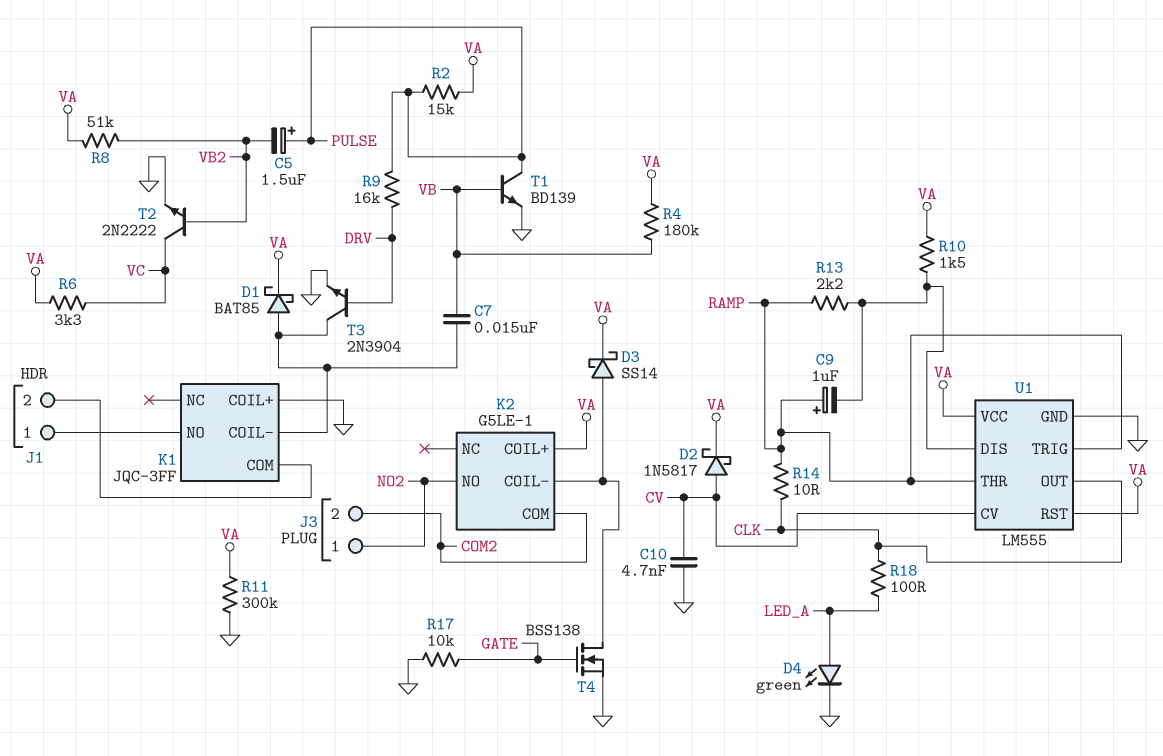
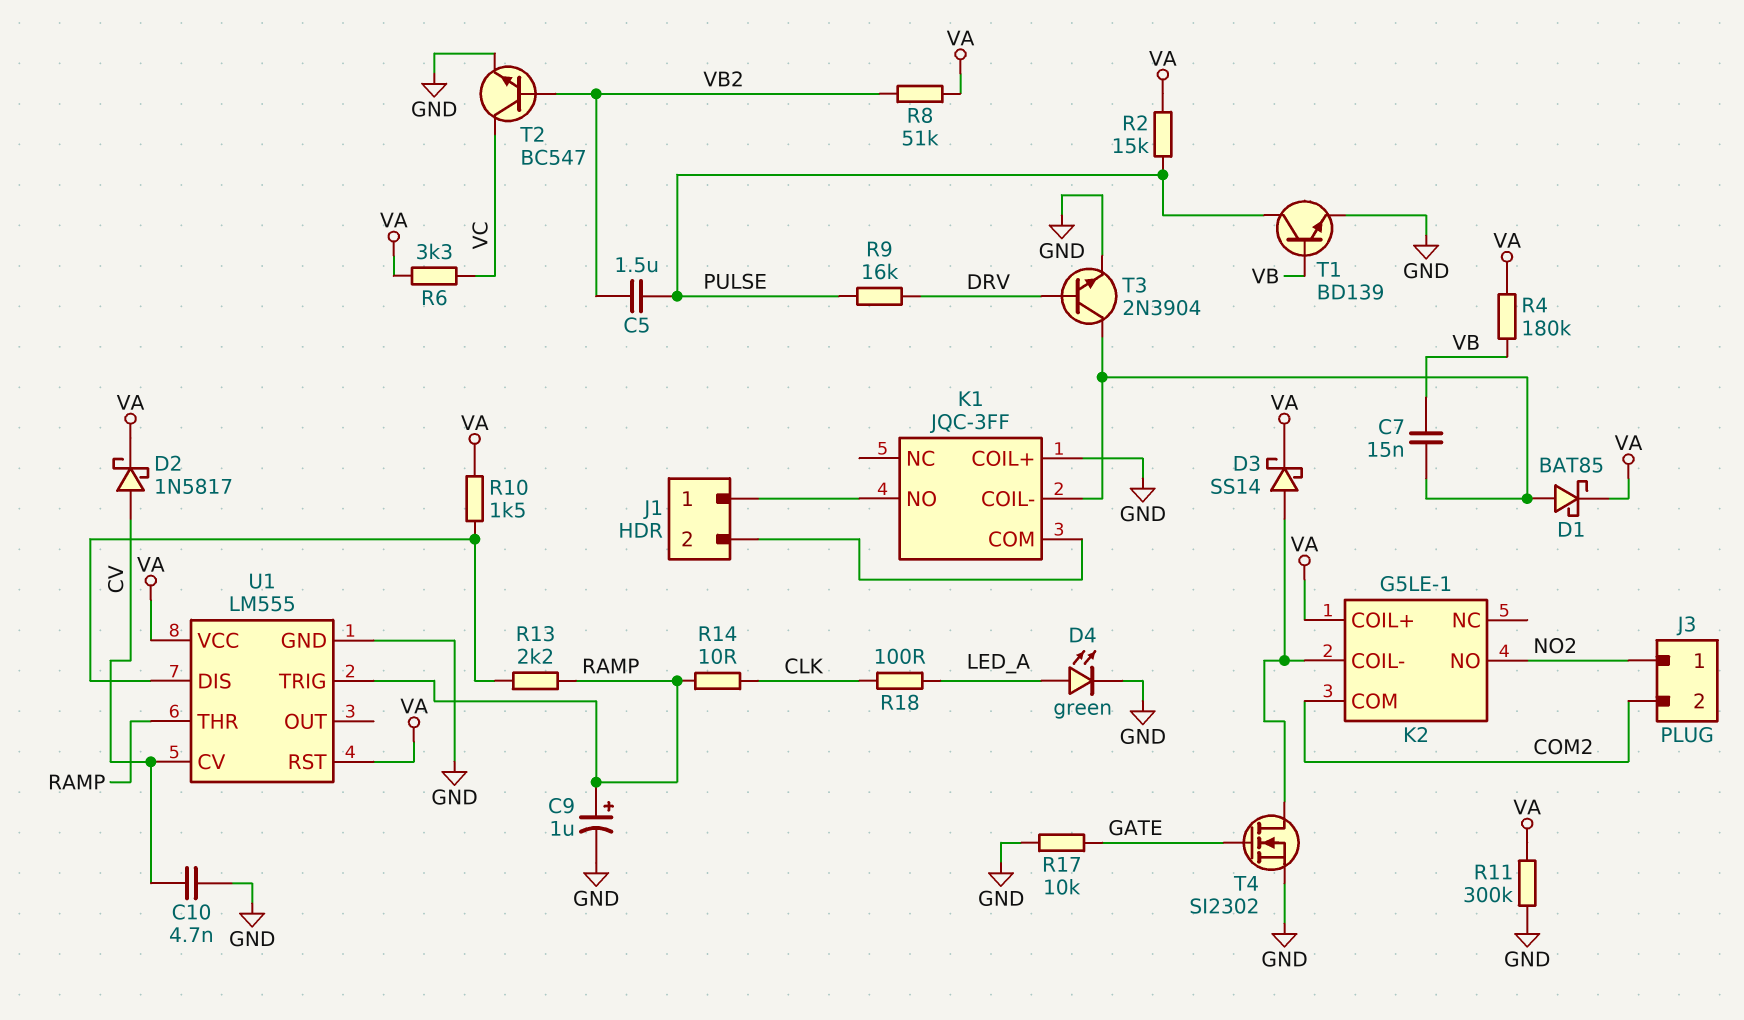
C5: 1.5uF (plus PULSE, minus VB2) -> 1.5uF (PULSE, VB2)
C9: 1uF (plus RAMP, minus U1/DIS) -> 1uF (plus RAMP, minus GND)
T2: NPN 2N2222 (B VB2, C VC, E GND) -> NPN BC547 (B VB2, C VC, E GND)
T4: NMOS BSS138 (G GATE, D K2/COIL-, S GND) -> NMOS SI2302 (G GATE, D K2/COIL-, S GND)
U1 pin OUT: CLK -> none

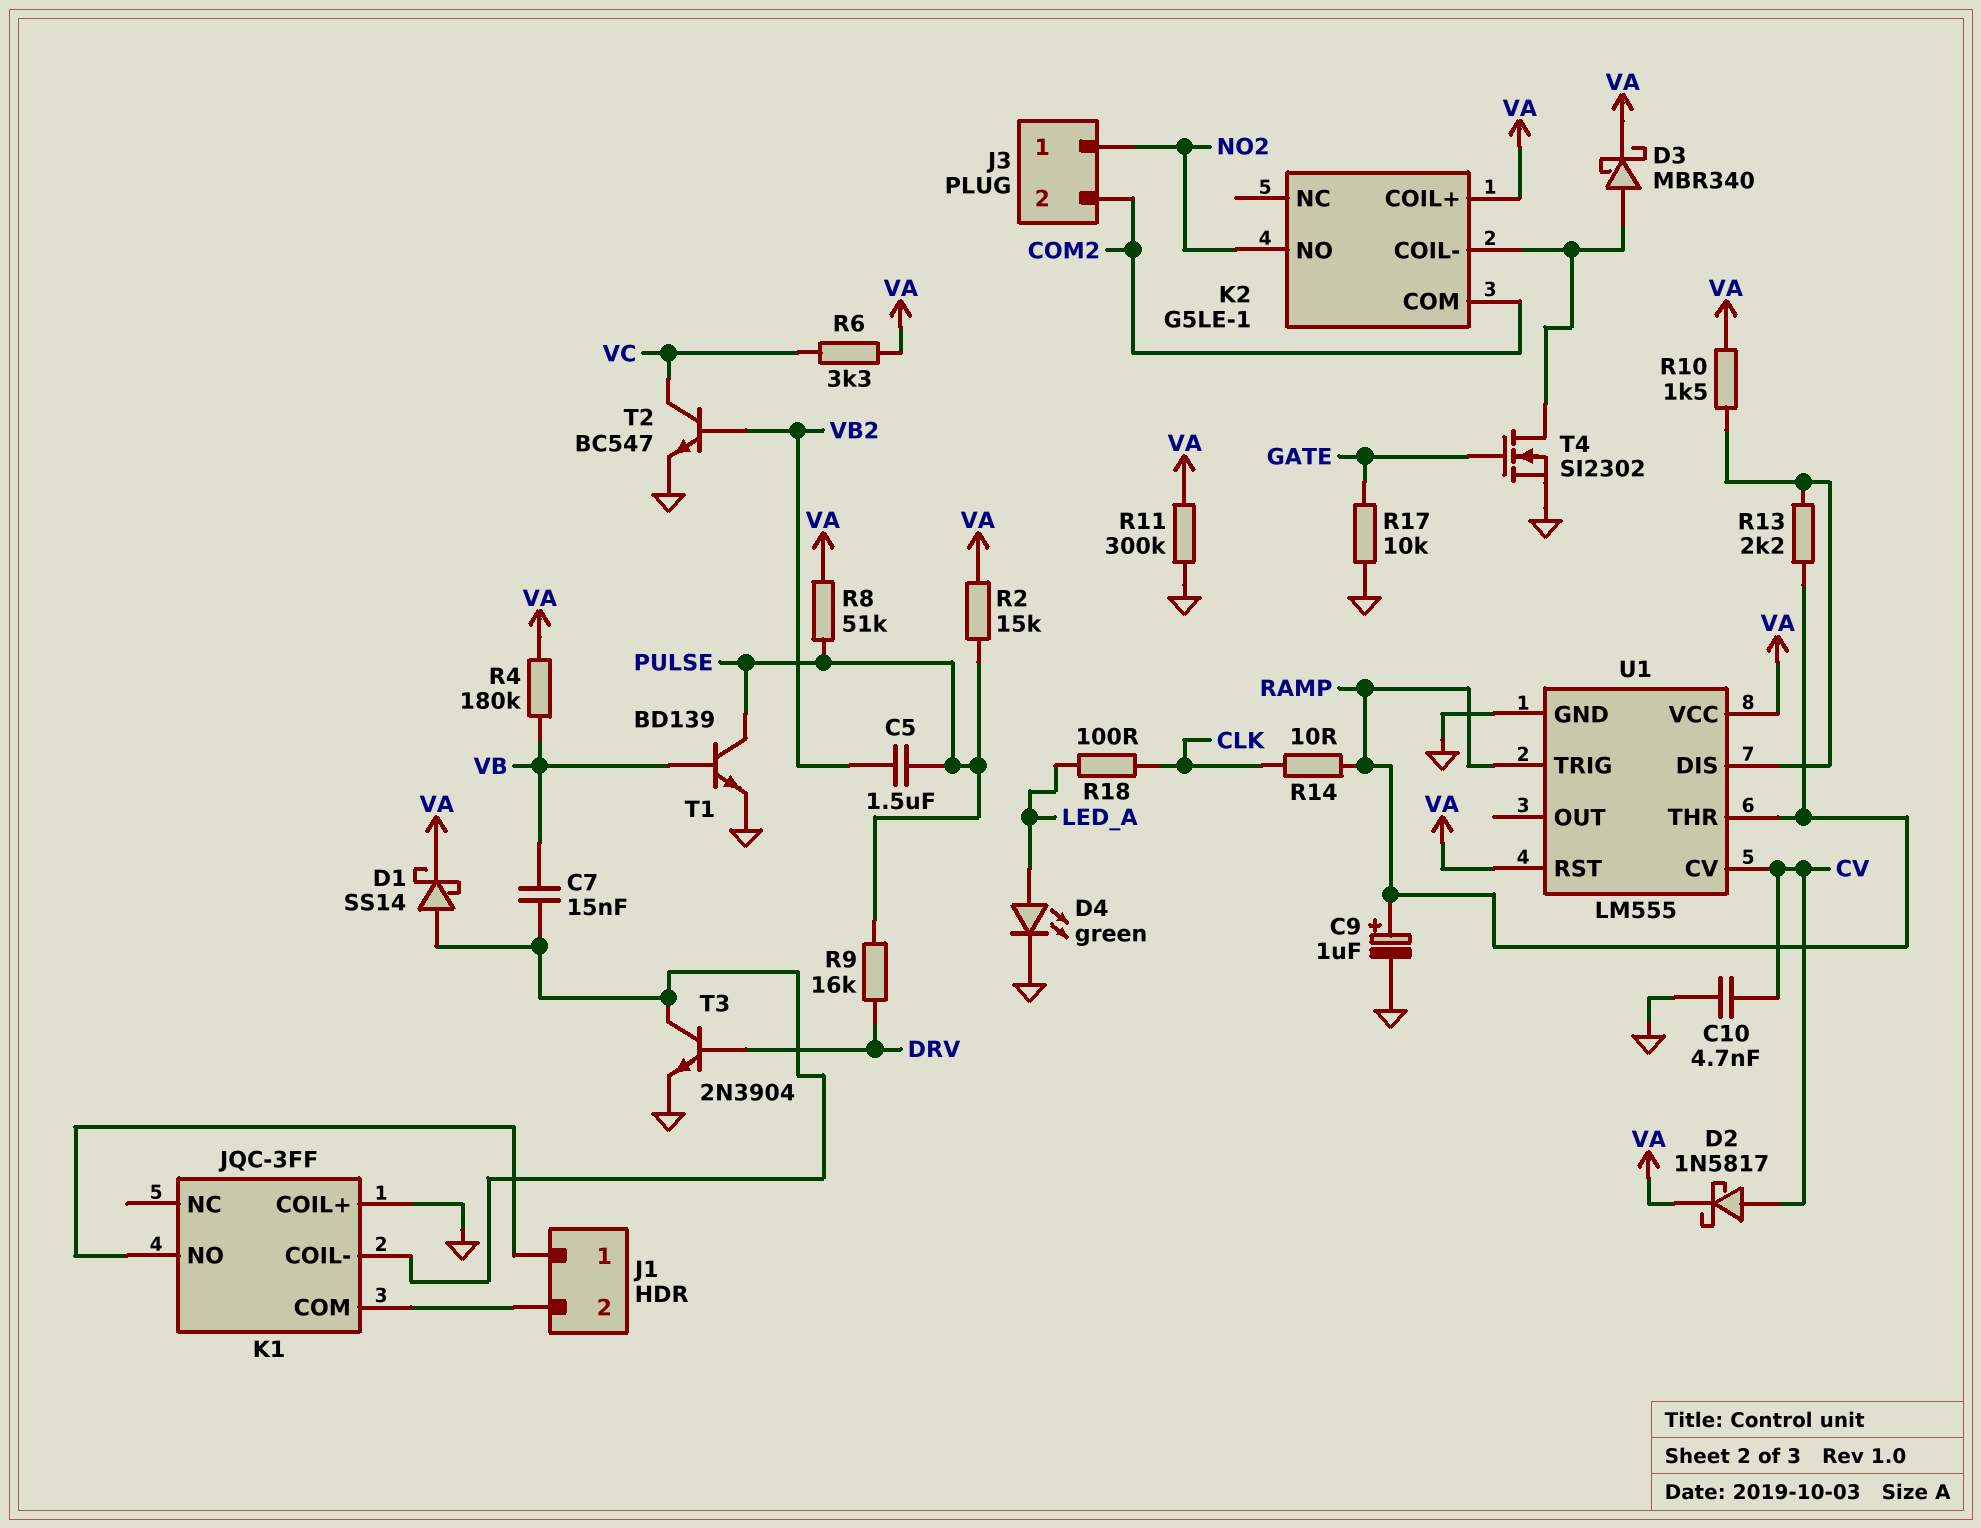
D1: schottky BAT85 (A K1/COIL-, K VA) -> schottky SS14 (A K1/COIL-, K VA)
D3: schottky SS14 (A K2/COIL-, K VA) -> schottky MBR340 (A K2/COIL-, K VA)
R8: 51k (VA, VB2) -> 51k (PULSE, VA)

